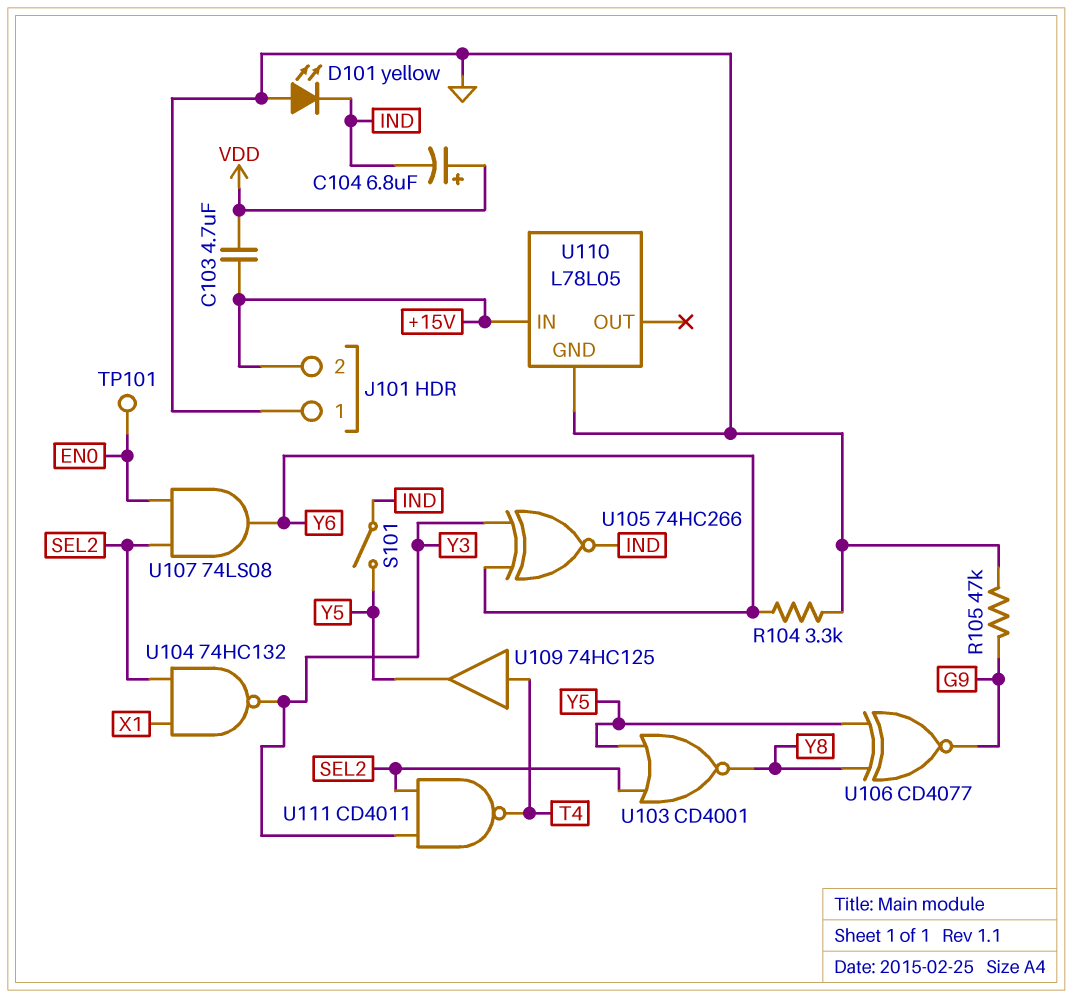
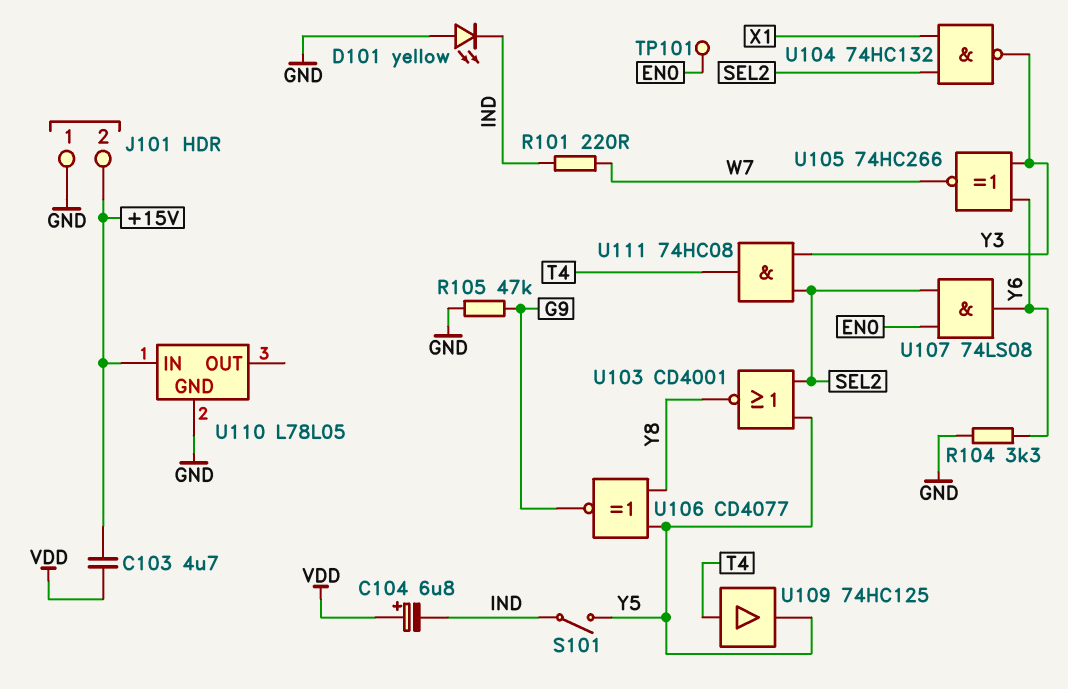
R101: none -> 220 (IND, W7)
U105: XNOR 74HC266 (in Y3, in Y6, out IND) -> XNOR 74HC266 (in Y3, in Y6, out W7)
U111: NAND CD4011 (in SEL2, in Y3, out T4) -> AND 74HC08 (in SEL2, in Y3, out T4)

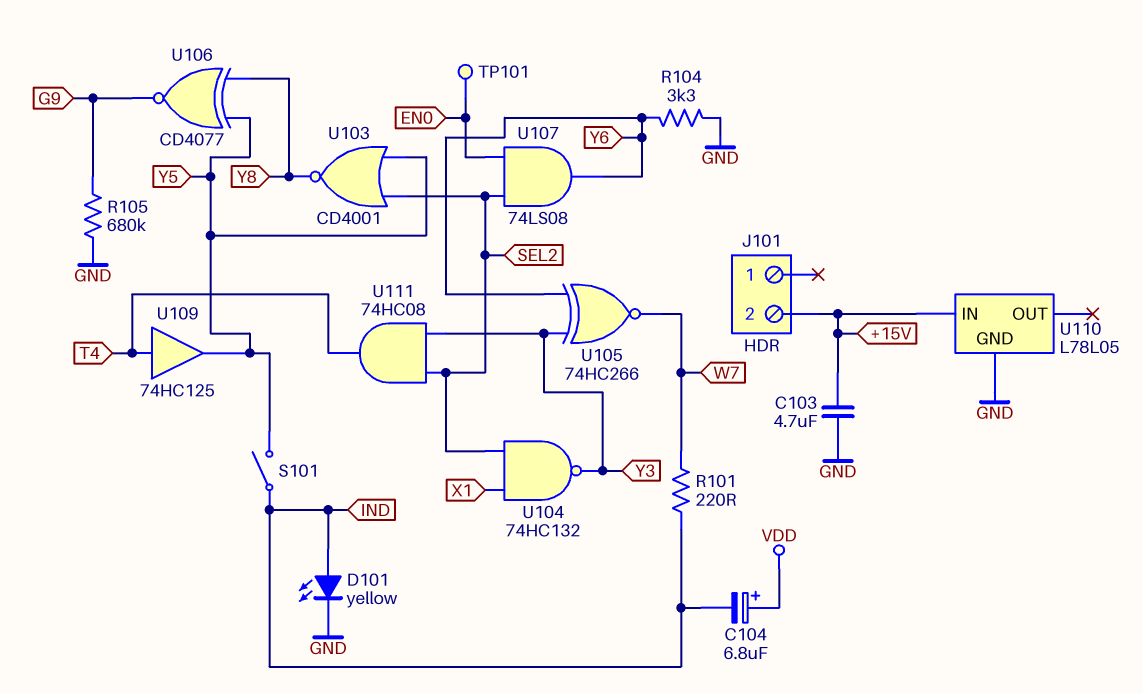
C103: 4.7uF (+15V, VDD) -> 4.7uF (+15V, GND)
D101: LED yellow (A GND, K IND) -> LED yellow (A IND, K GND)
J101 pin 1: GND -> none
R105: 47k (G9, GND) -> 680k (G9, GND)

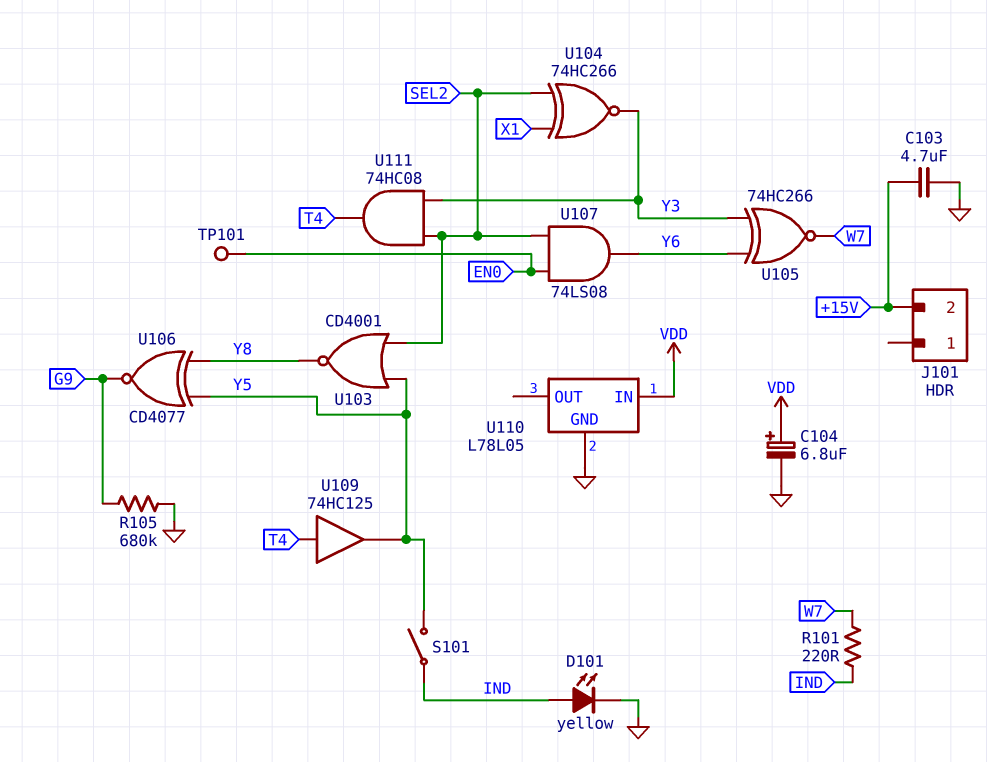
C104: 6.8uF (plus VDD, minus IND) -> 6.8uF (plus VDD, minus GND)
R104: 3.3k (GND, Y6) -> none
U104: NAND 74HC132 (in SEL2, in X1, out Y3) -> XNOR 74HC266 (in SEL2, in X1, out Y3)
U110 pin IN: +15V -> VDD

